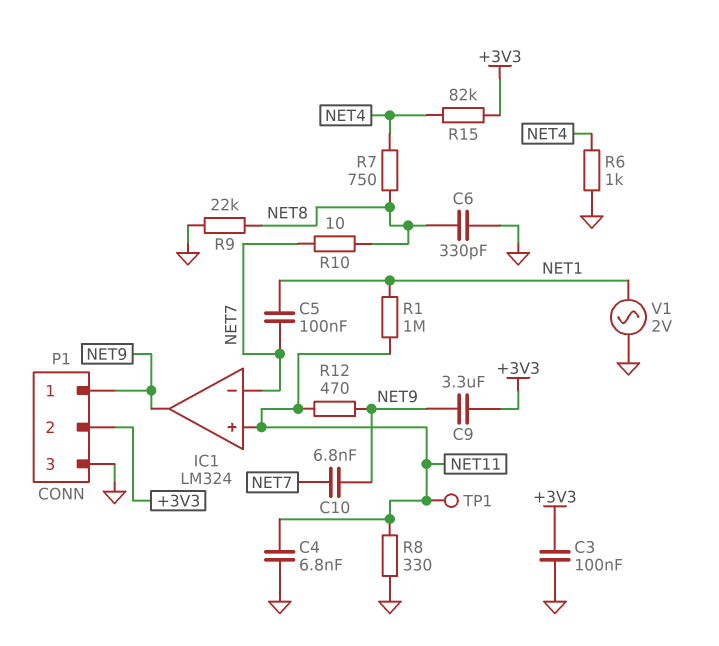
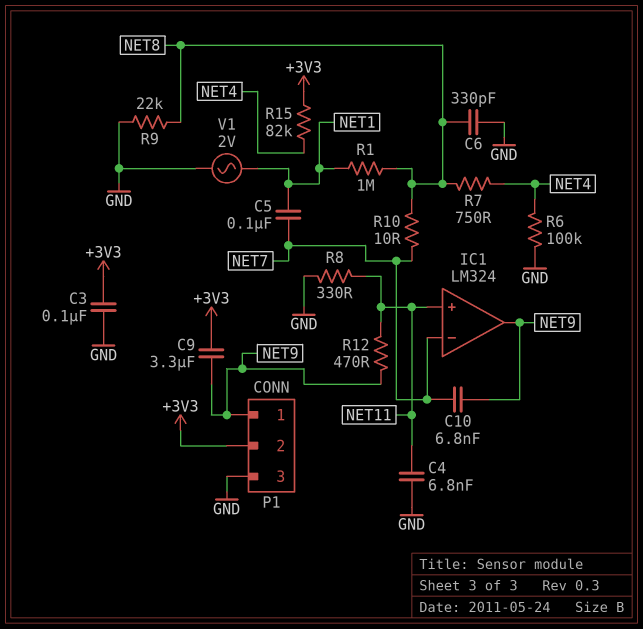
R1: 1M (NET1, NET11) -> 1M (NET1, NET8)
R6: 1k (GND, NET4) -> 100k (GND, NET4)
TP1: test point (NET11) -> none

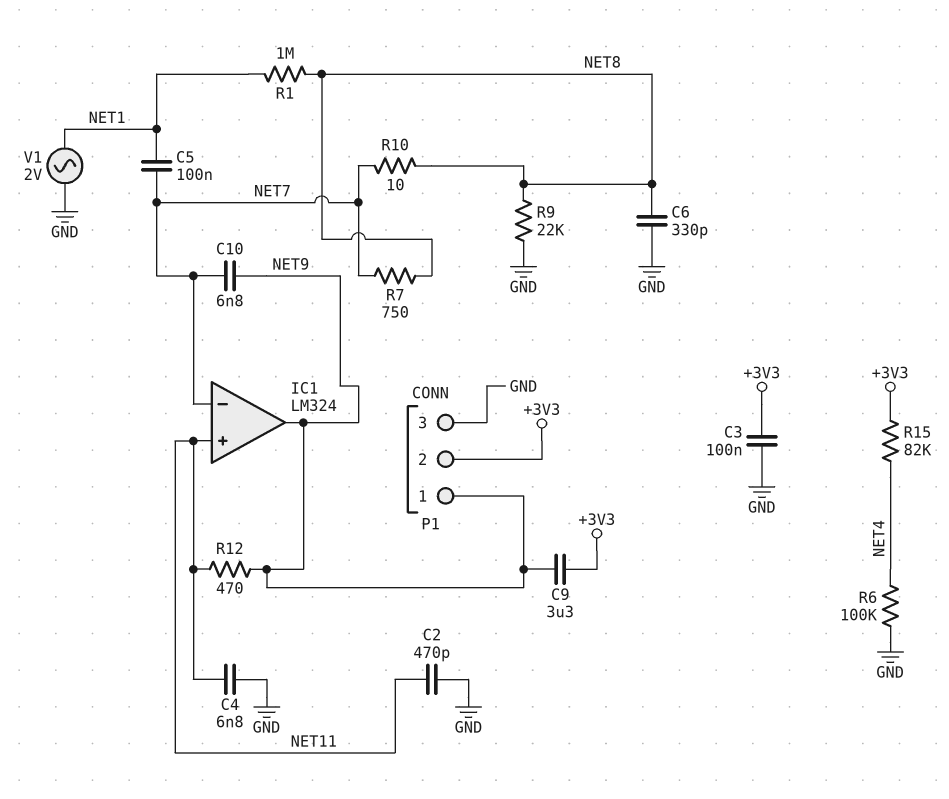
C2: none -> 470pF (GND, NET11)
R7: 750 (NET4, NET8) -> 750 (NET7, NET8)
R8: 330 (GND, NET11) -> none

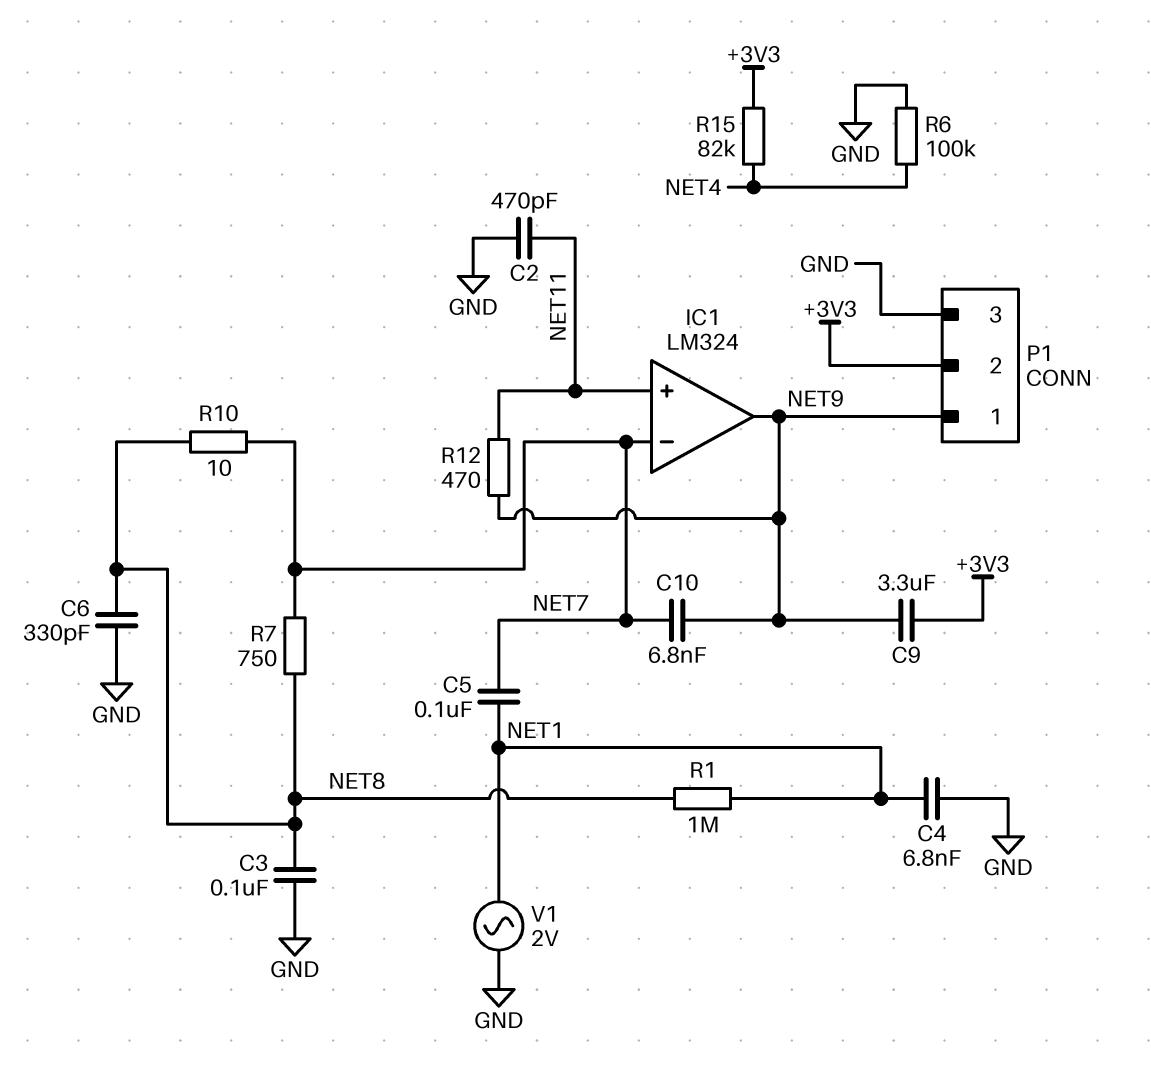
C3: 100nF (+3V3, GND) -> 100nF (GND, NET8)
C4: 6.8nF (GND, NET11) -> 6.8nF (GND, NET1)
R9: 22k (GND, NET8) -> none

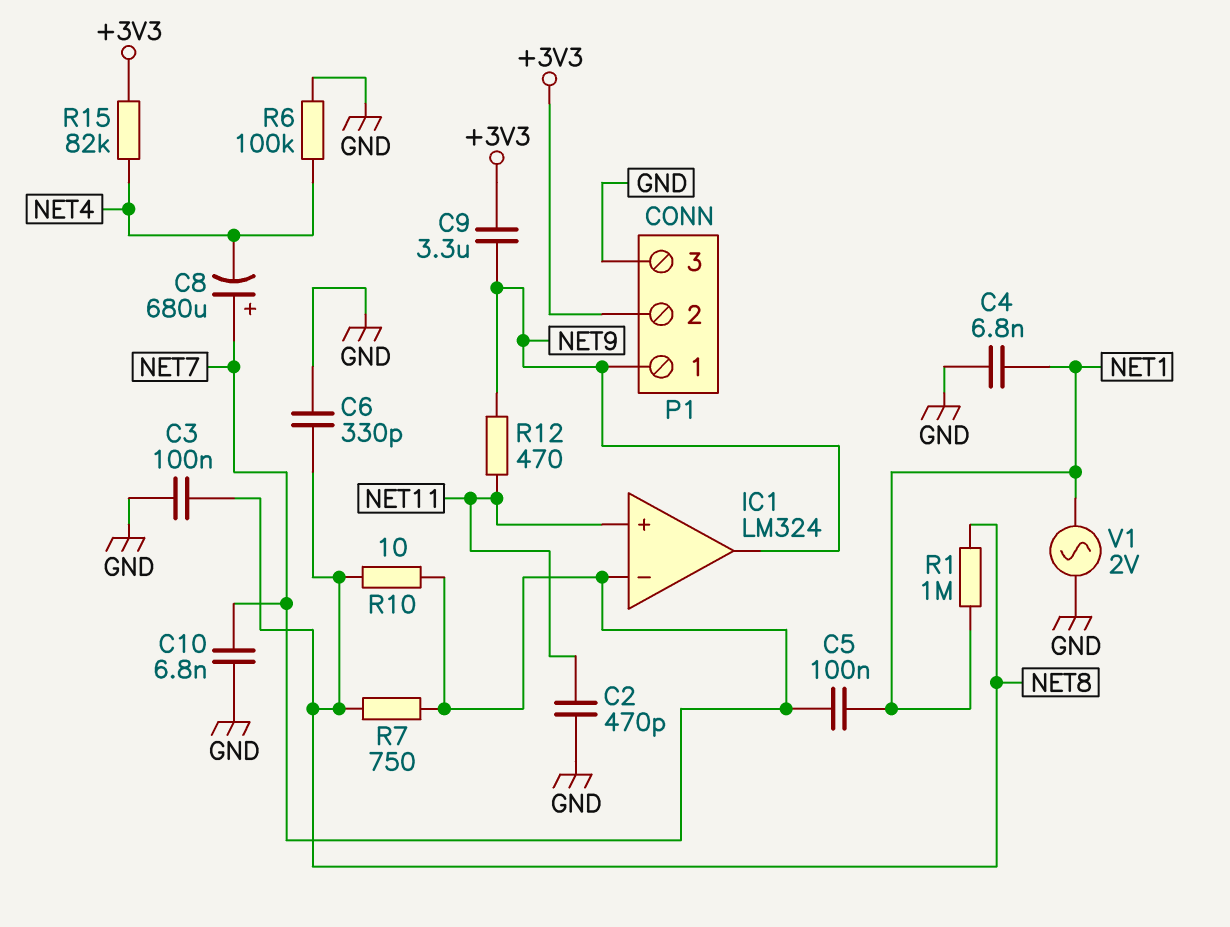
C8: none -> 680uF (plus NET7, minus NET4)
C10: 6.8nF (NET7, NET9) -> 6.8nF (GND, NET7)

